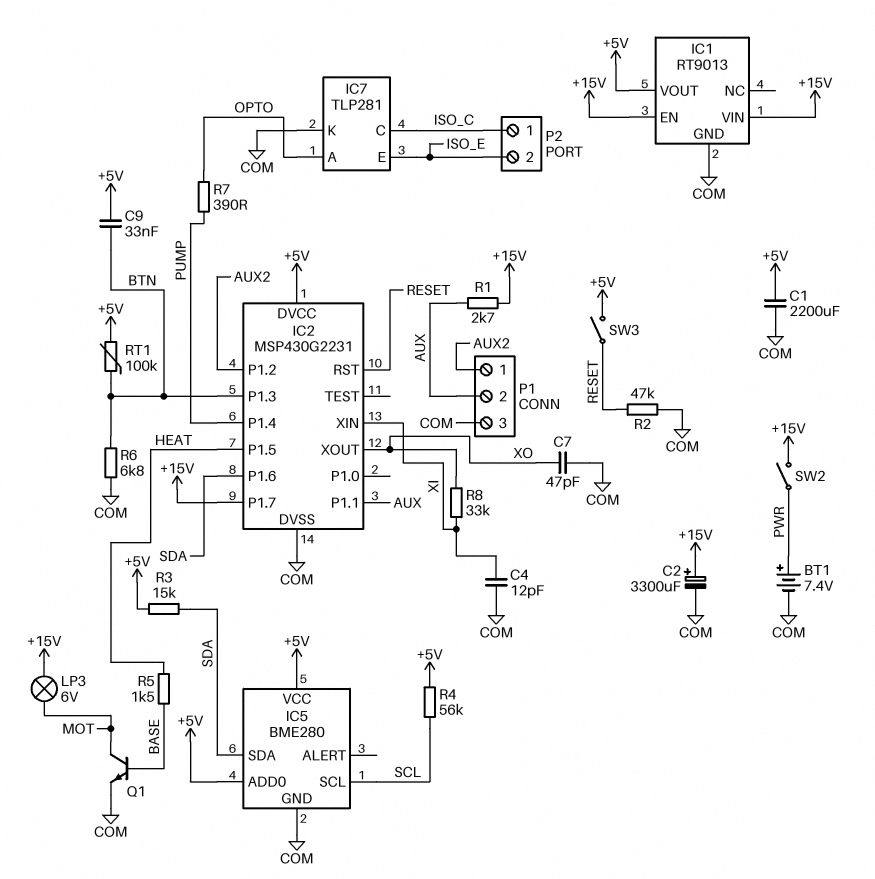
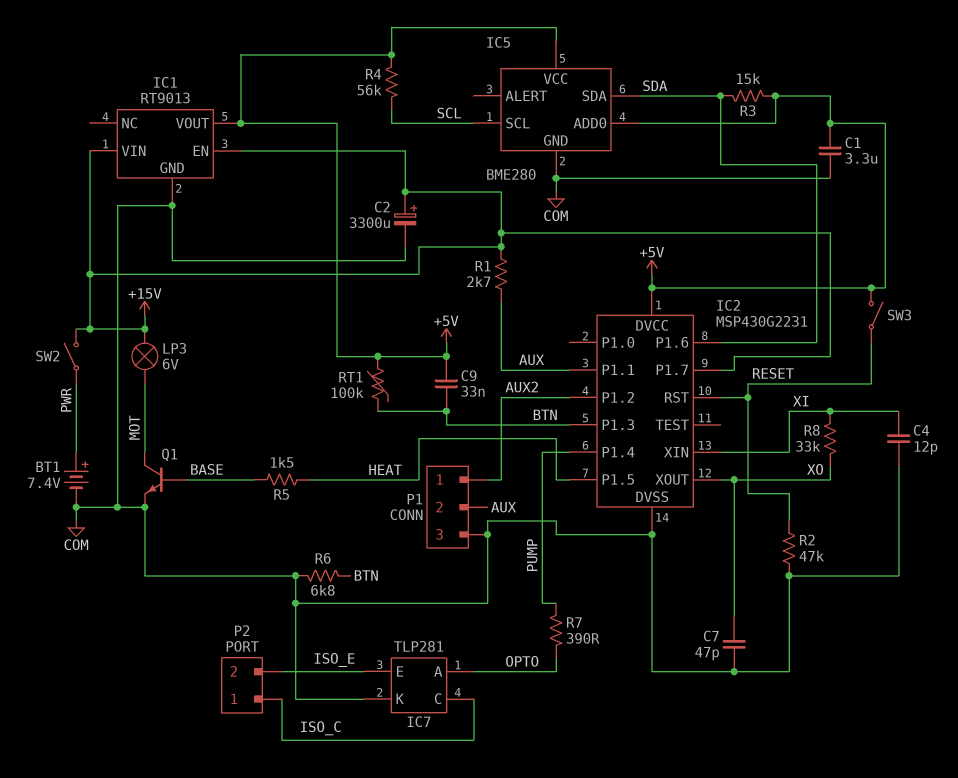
C1: 2200uF (+5V, COM) -> 3.3uF (+5V, COM)

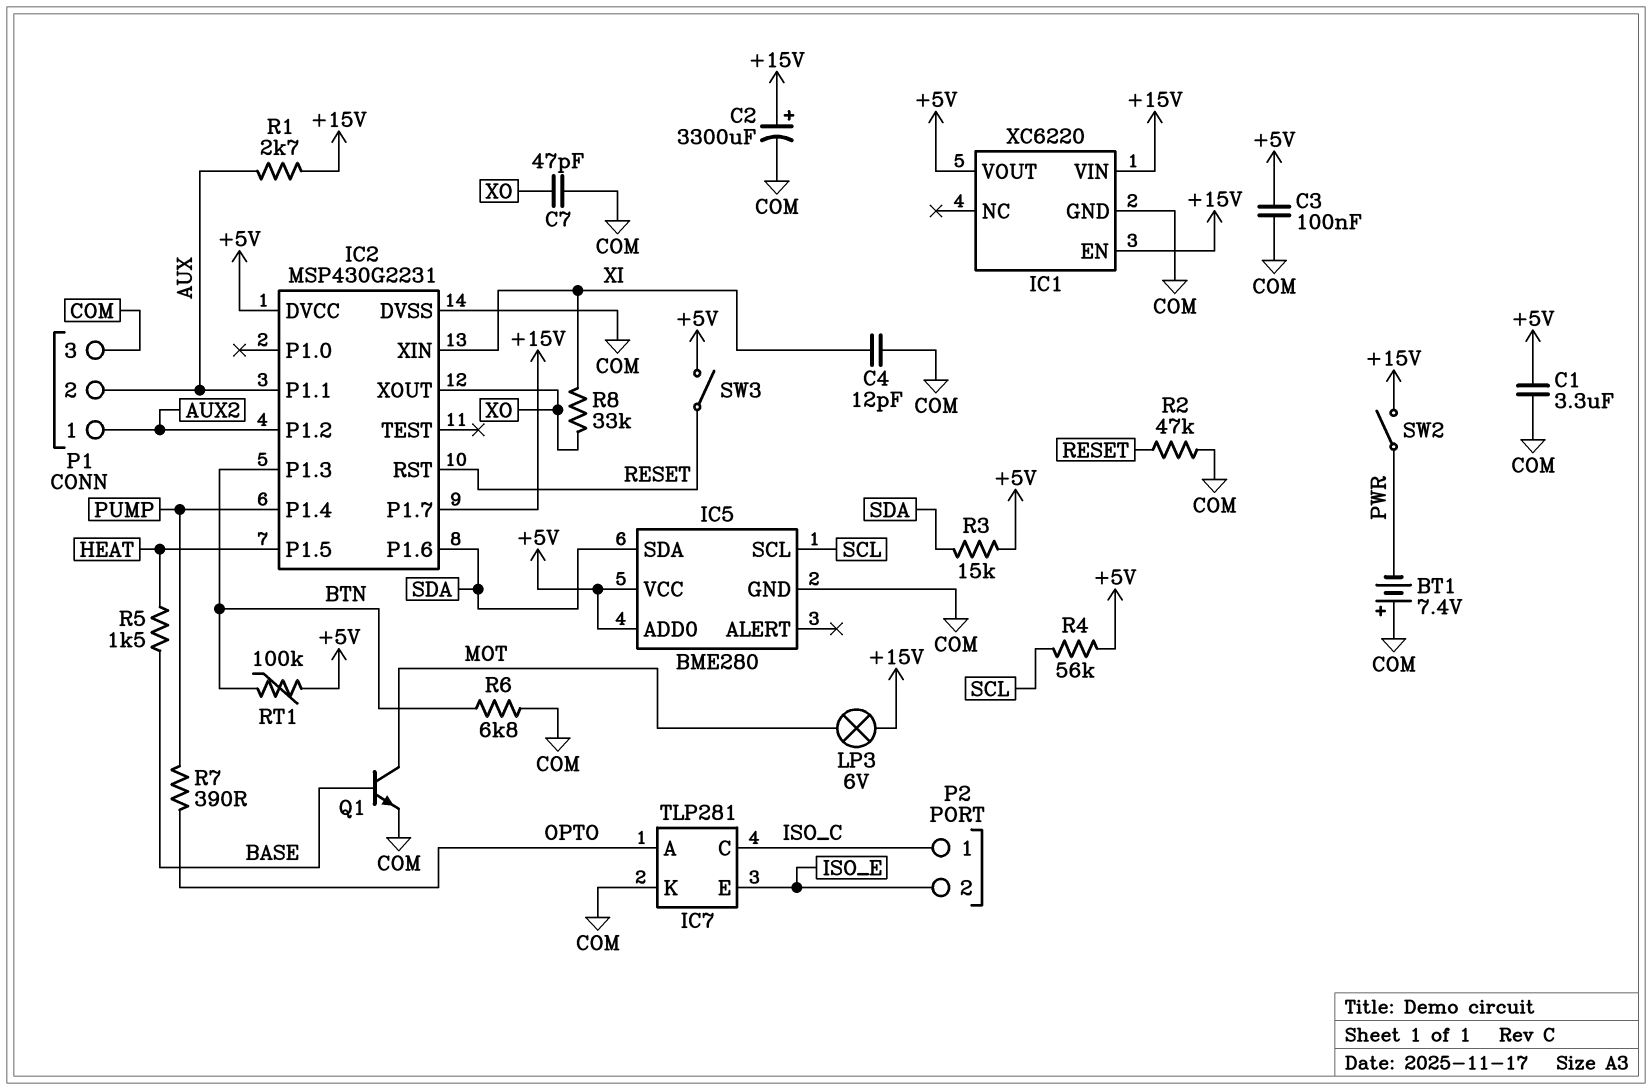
BT1: 7.4V (plus PWR, minus COM) -> 7.4V (plus COM, minus PWR)
C3: none -> 100nF (+5V, COM)
C9: 33nF (+5V, BTN) -> none
IC1: RT9013 -> XC6220

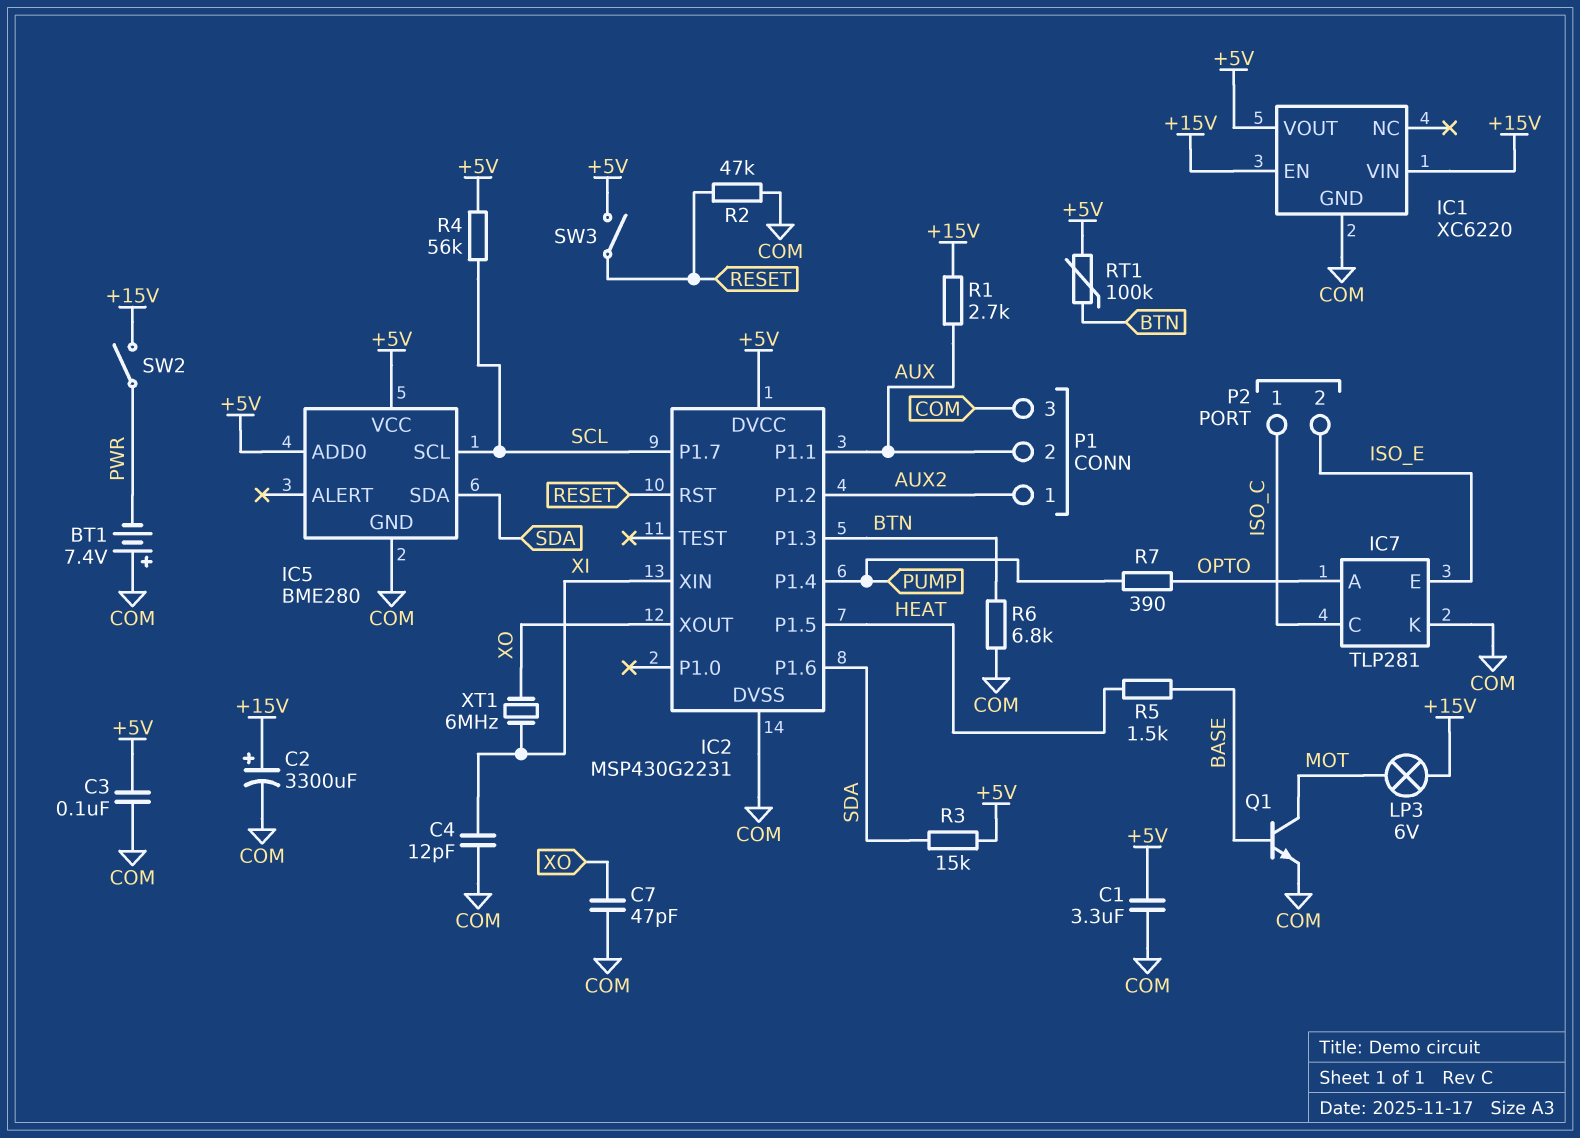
IC2 pin P1.7: +15V -> SCL
R8: 33k (XI, XO) -> none
XT1: none -> 6MHz (XI, XO)

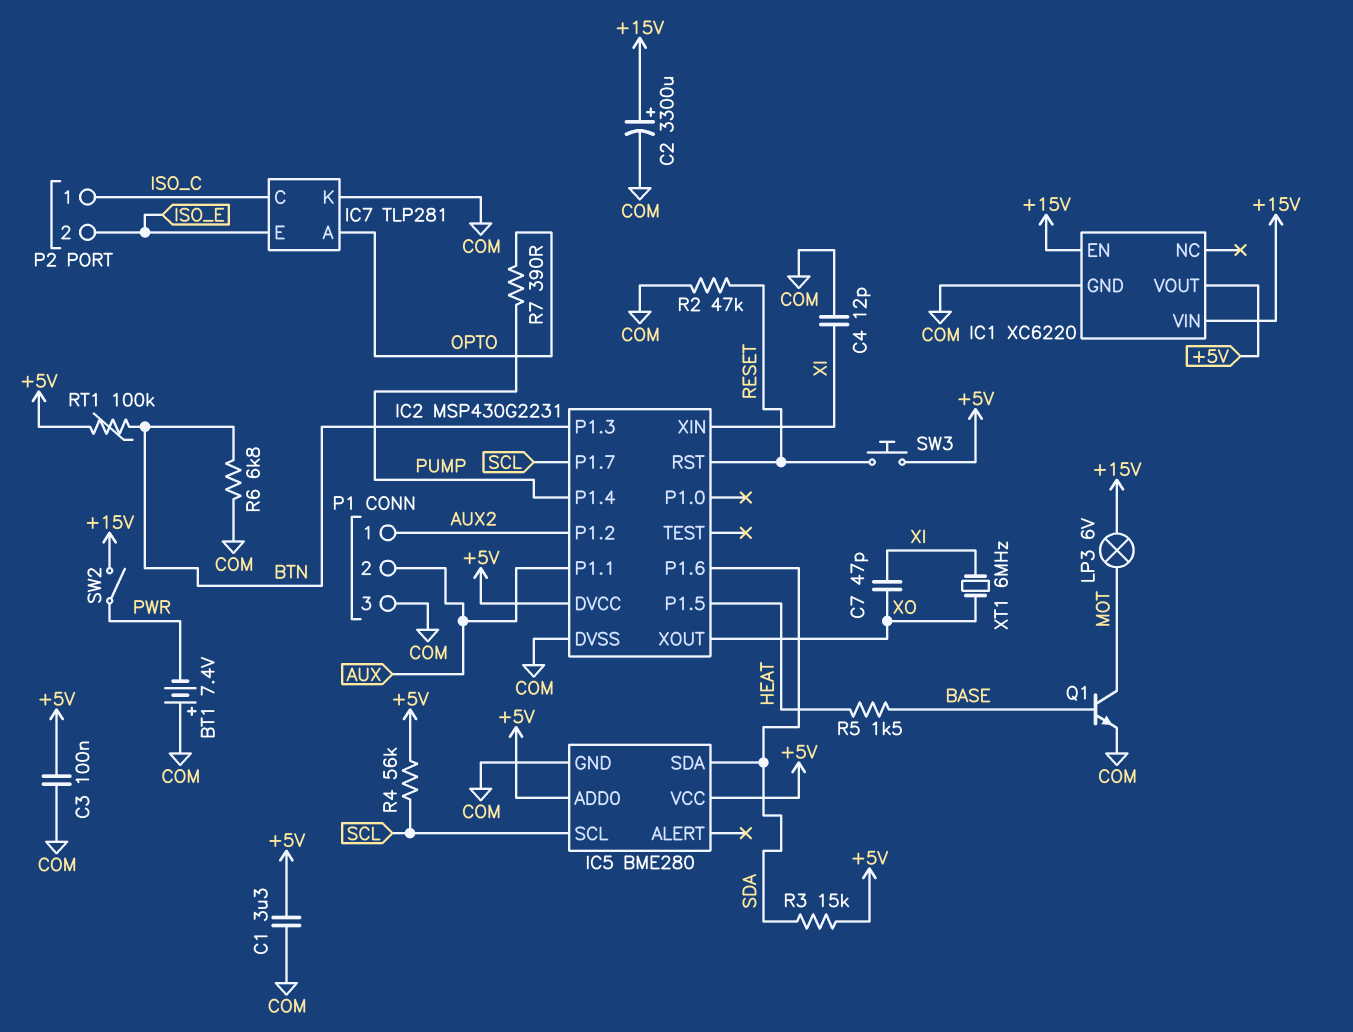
C7: 47pF (COM, XO) -> 47pF (XI, XO)
R1: 2.7k (+15V, AUX) -> none
SW3: switch (+5V, RESET) -> button (+5V, RESET)

